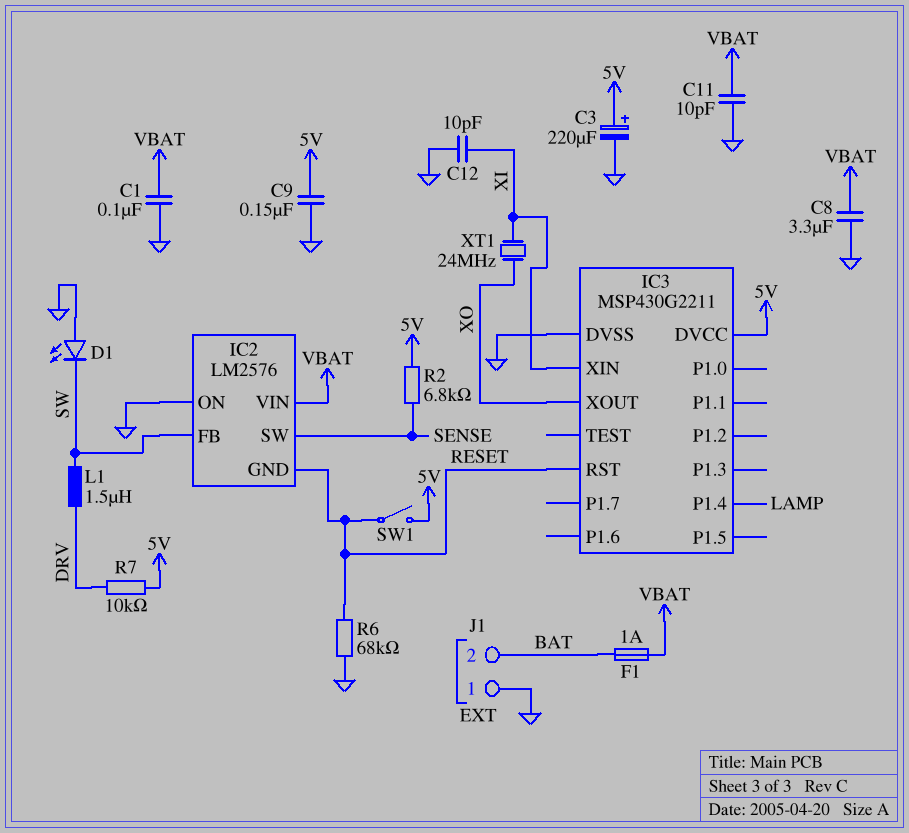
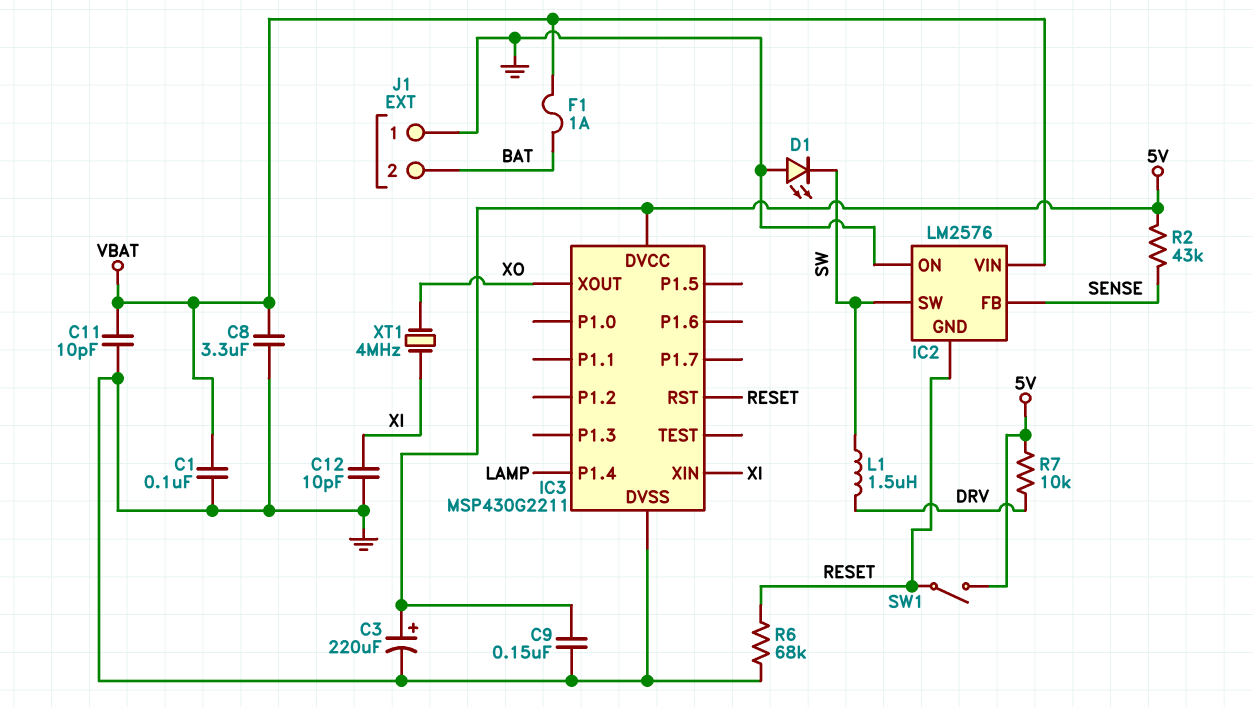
IC2 pin FB: SW -> SENSE
IC2 pin SW: SENSE -> SW
R2: 6.8k (5V, SENSE) -> 43k (5V, SENSE)
XT1: 24MHz (XI, XO) -> 4MHz (XI, XO)

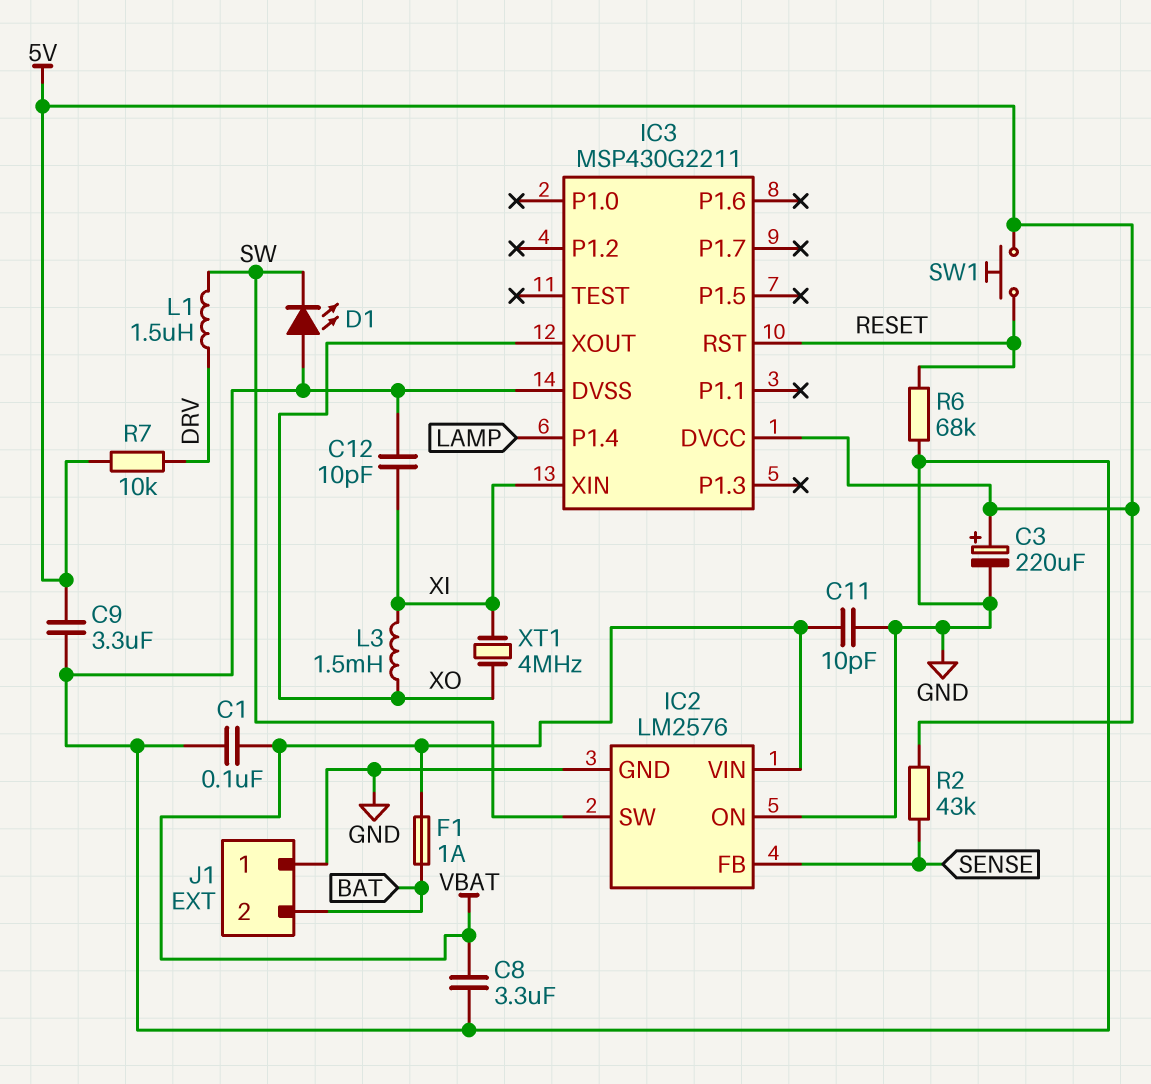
C9: 150nF (5V, GND) -> 3.3uF (5V, GND)
IC2 pin GND: RESET -> GND
L3: none -> 1.5mH (XI, XO)
SW1: switch (5V, RESET) -> button (5V, RESET)

